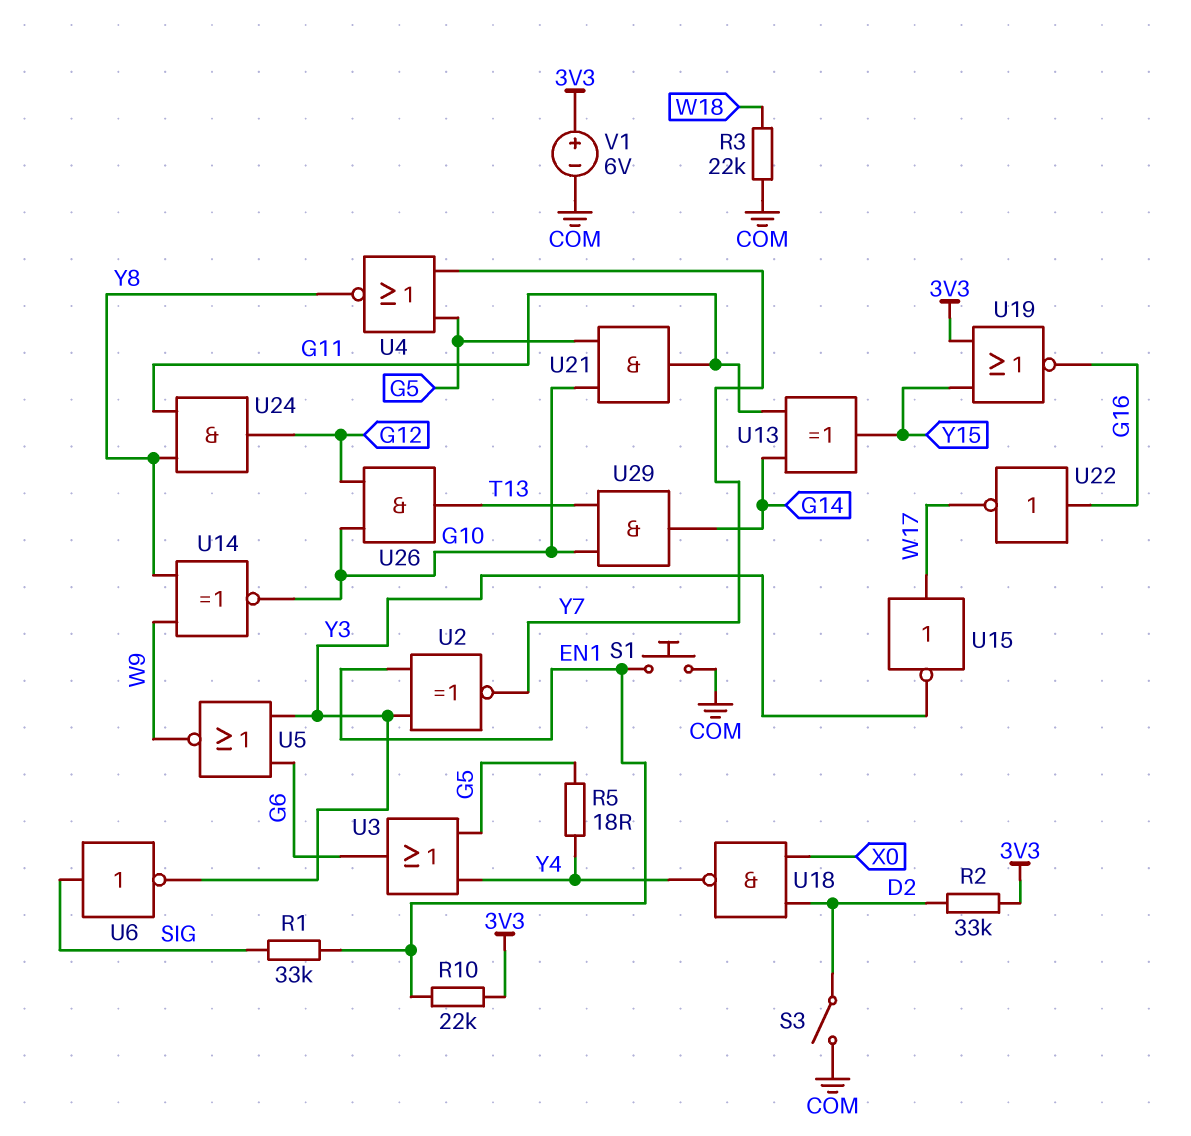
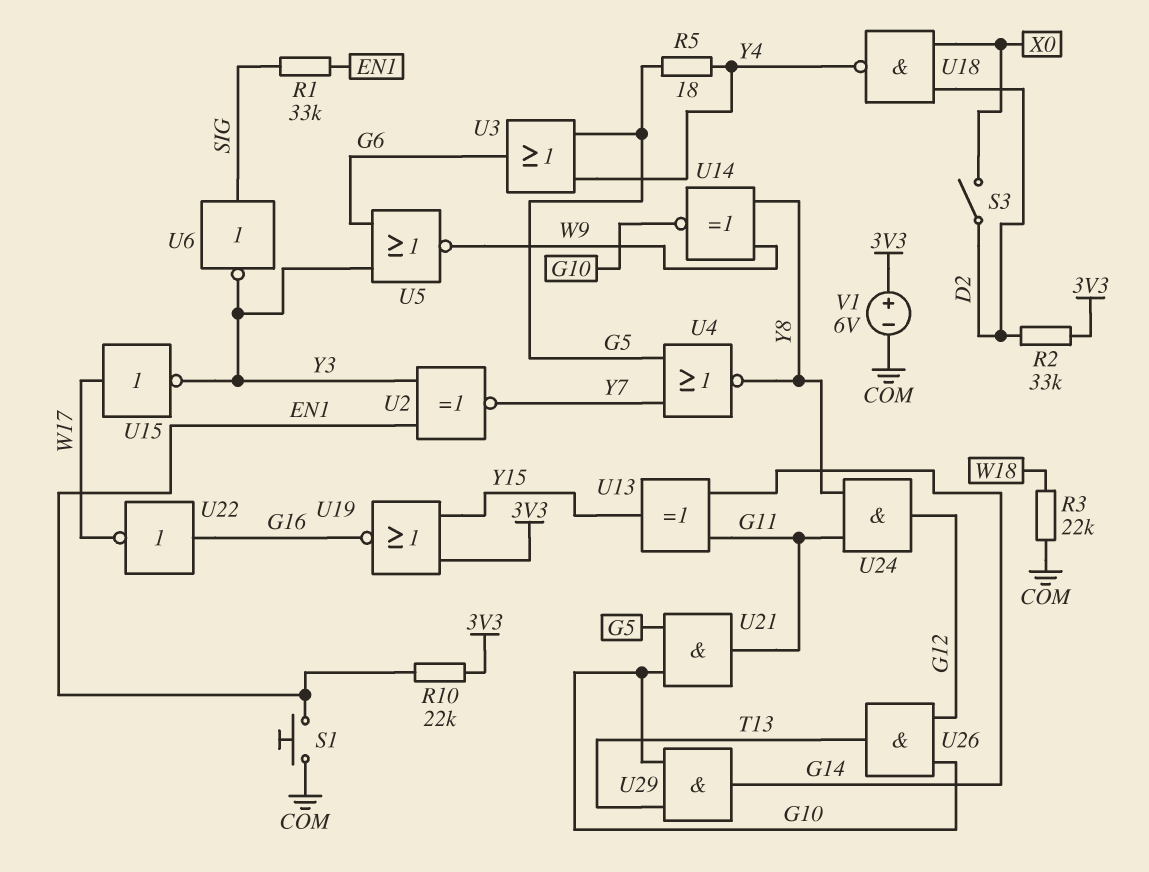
S3: switch (COM, D2) -> switch (D2, X0)

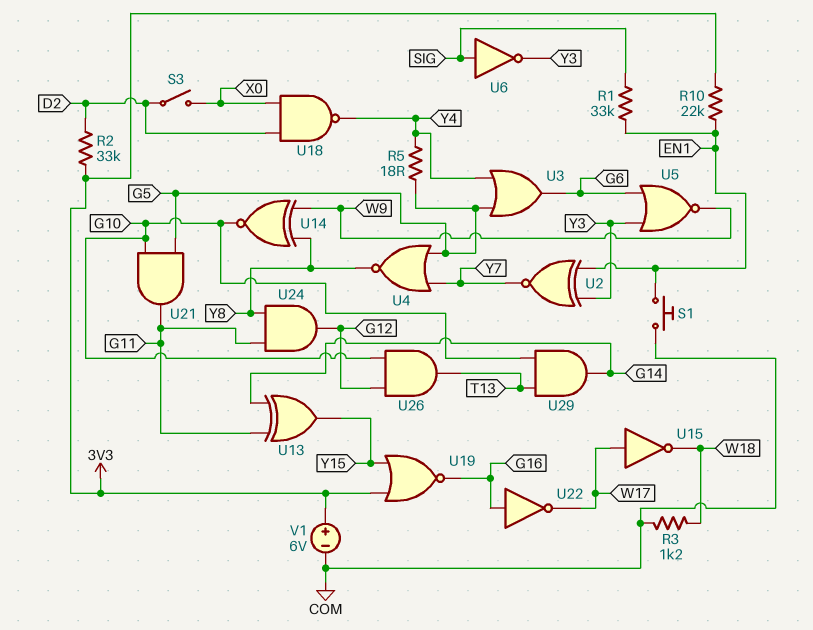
R3: 22k (COM, W18) -> 1.2k (COM, W18)
U15: NOT (in W17, out Y3) -> NOT (in W17, out W18)

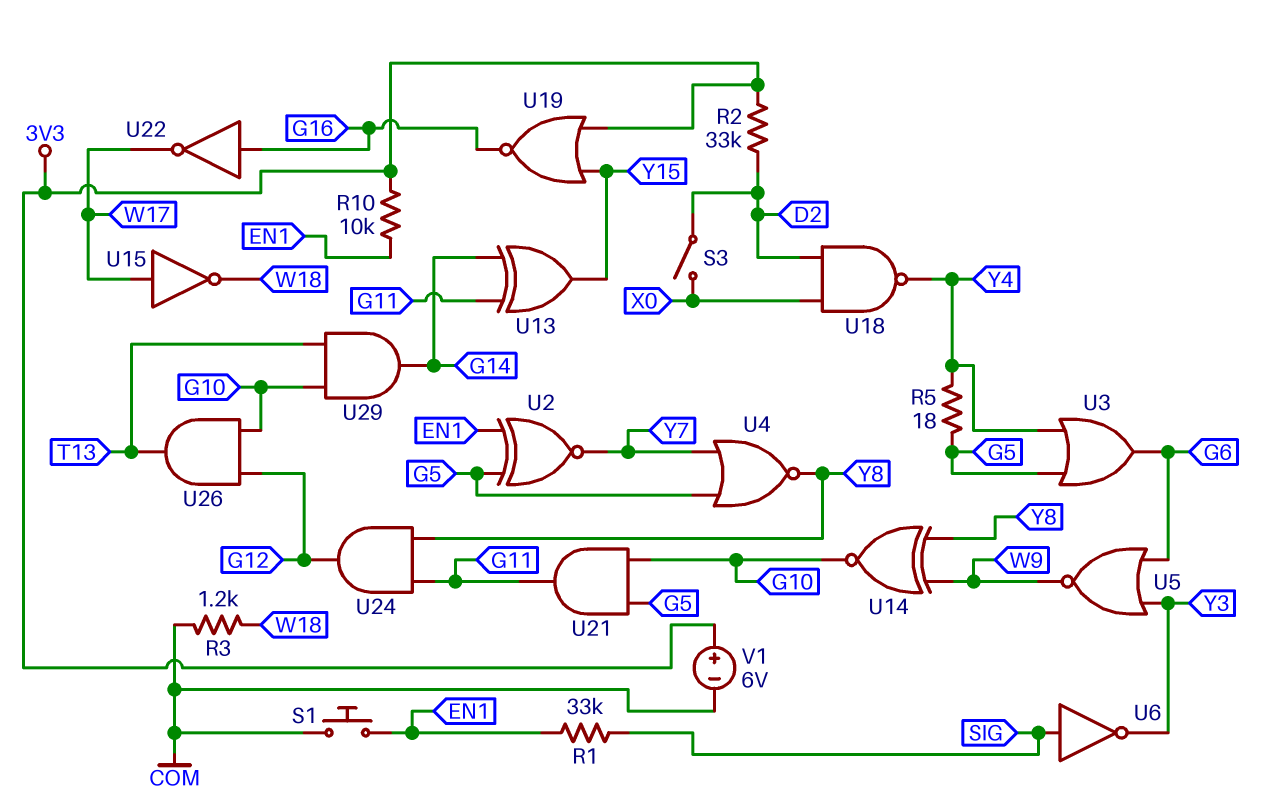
R10: 22k (3V3, EN1) -> 10k (3V3, EN1)
U2: XNOR (in EN1, in Y3, out Y7) -> XNOR (in EN1, in G5, out Y7)

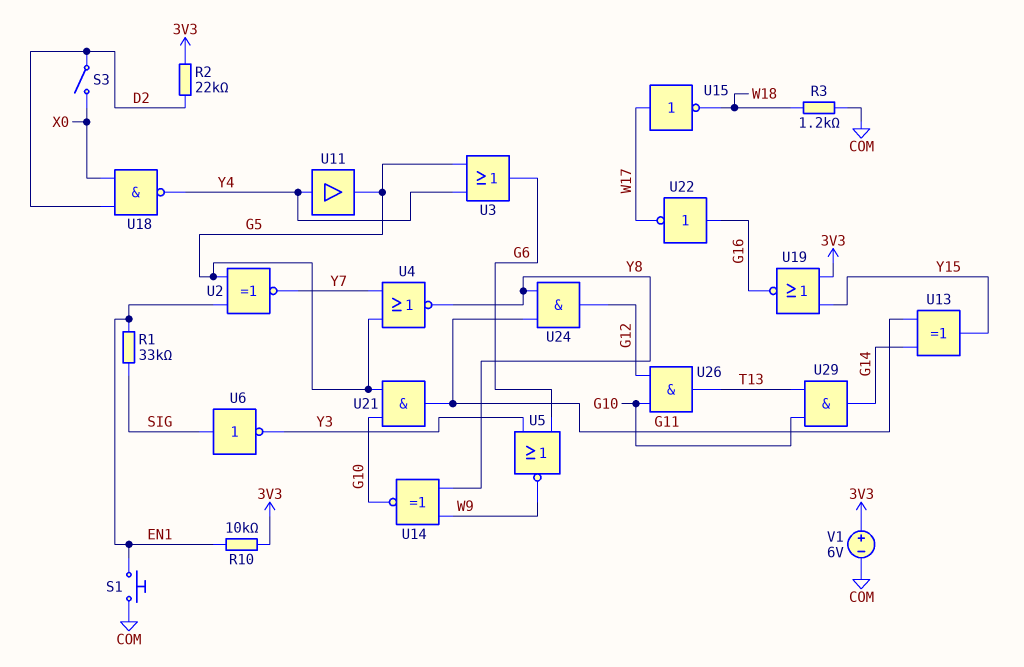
R2: 33k (3V3, D2) -> 22k (3V3, D2)
R5: 18 (G5, Y4) -> none
U11: none -> buffer (in Y4, out G5)

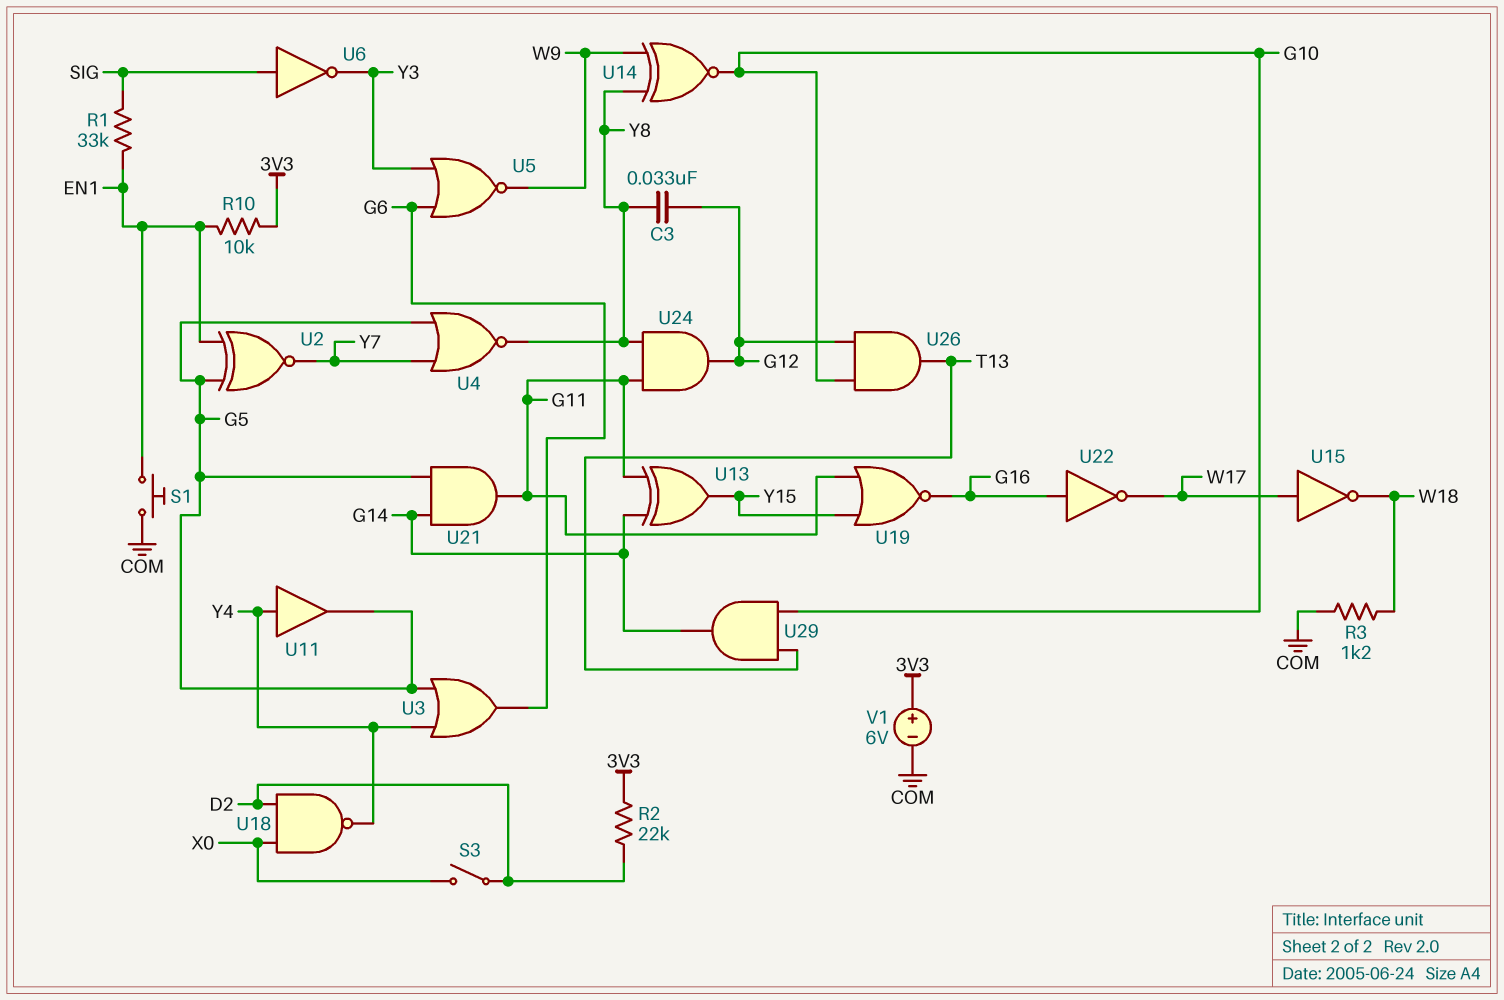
C3: none -> 33nF (G12, Y8)
U19: NOR (in 3V3, in Y15, out G16) -> NOR (in G11, in Y15, out G16)
U21: AND (in G5, in G10, out G11) -> AND (in G5, in G14, out G11)

